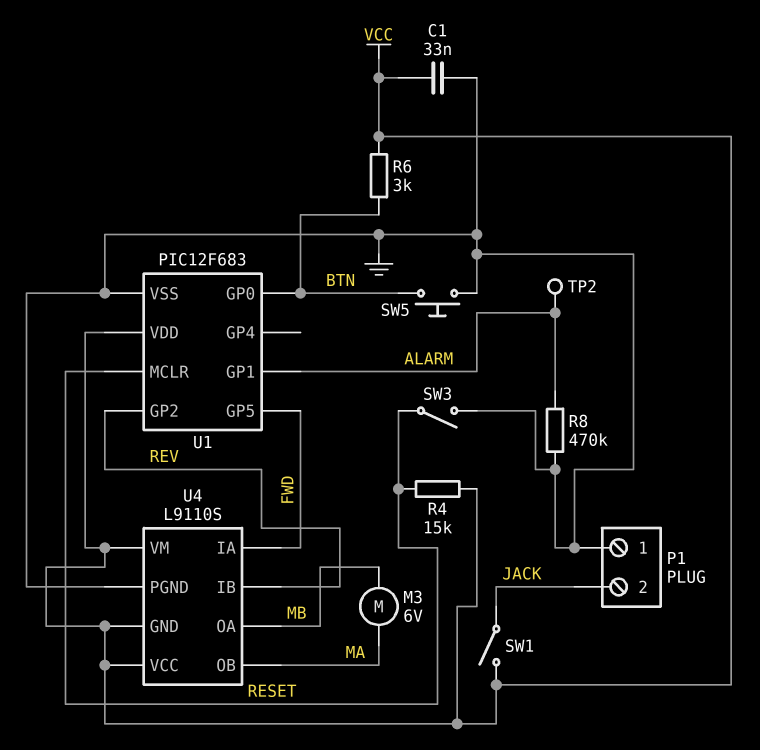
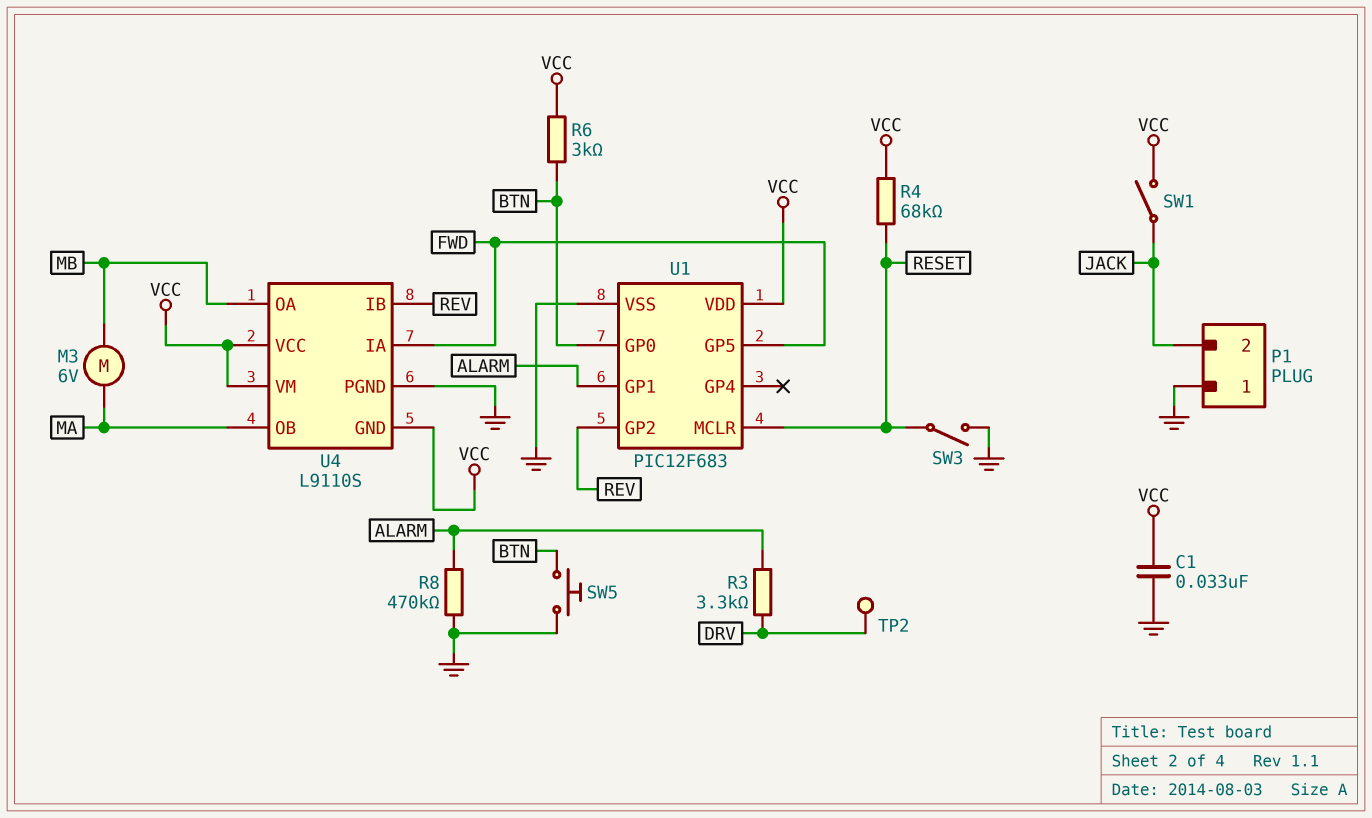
R3: none -> 3.3k (ALARM, DRV)
R4: 15k (RESET, VCC) -> 68k (RESET, VCC)
TP2: test point (ALARM) -> test point (DRV)

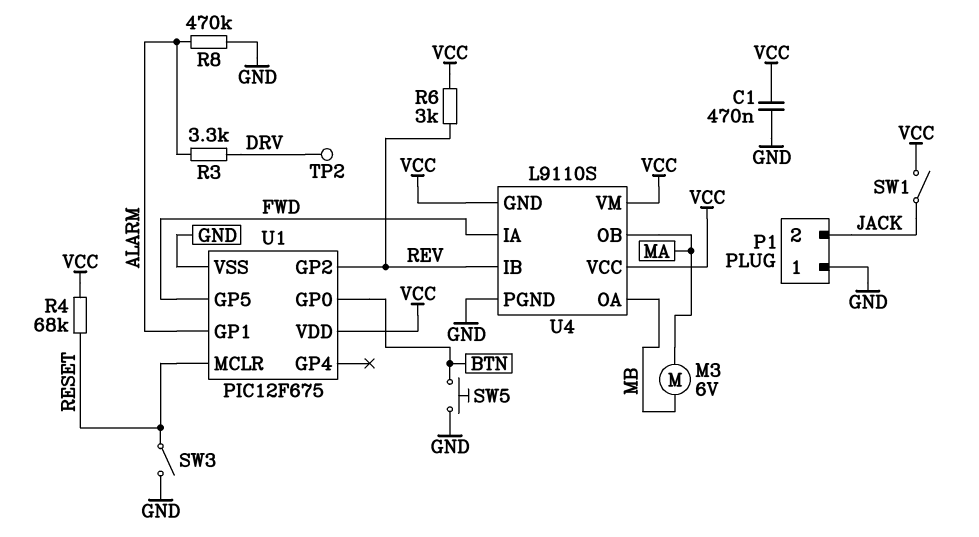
C1: 33nF (GND, VCC) -> 470nF (GND, VCC)
R6: 3k (BTN, VCC) -> 3k (REV, VCC)
U1: PIC12F683 -> PIC12F675

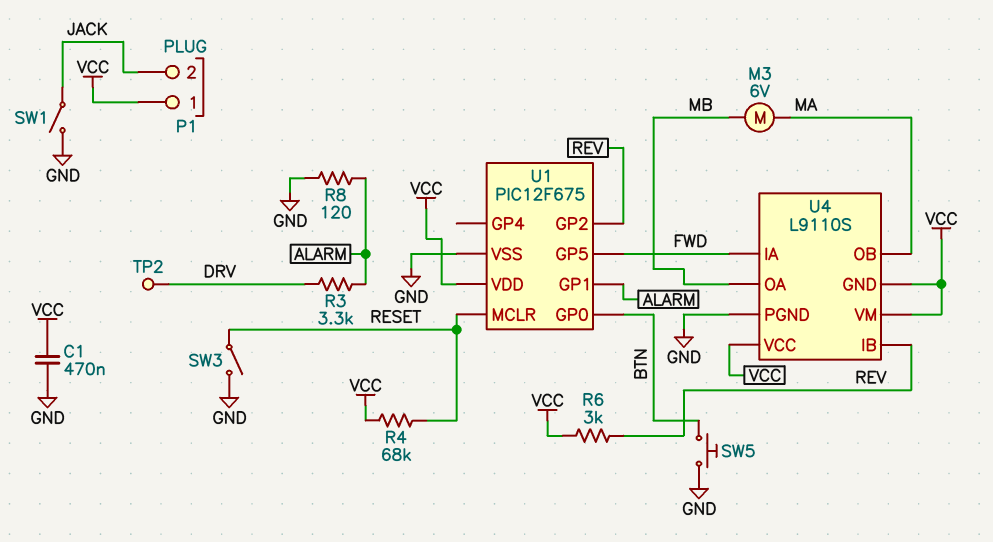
P1 pin 1: GND -> VCC
R8: 470k (ALARM, GND) -> 120 (ALARM, GND)
SW1: switch (JACK, VCC) -> switch (GND, JACK)

